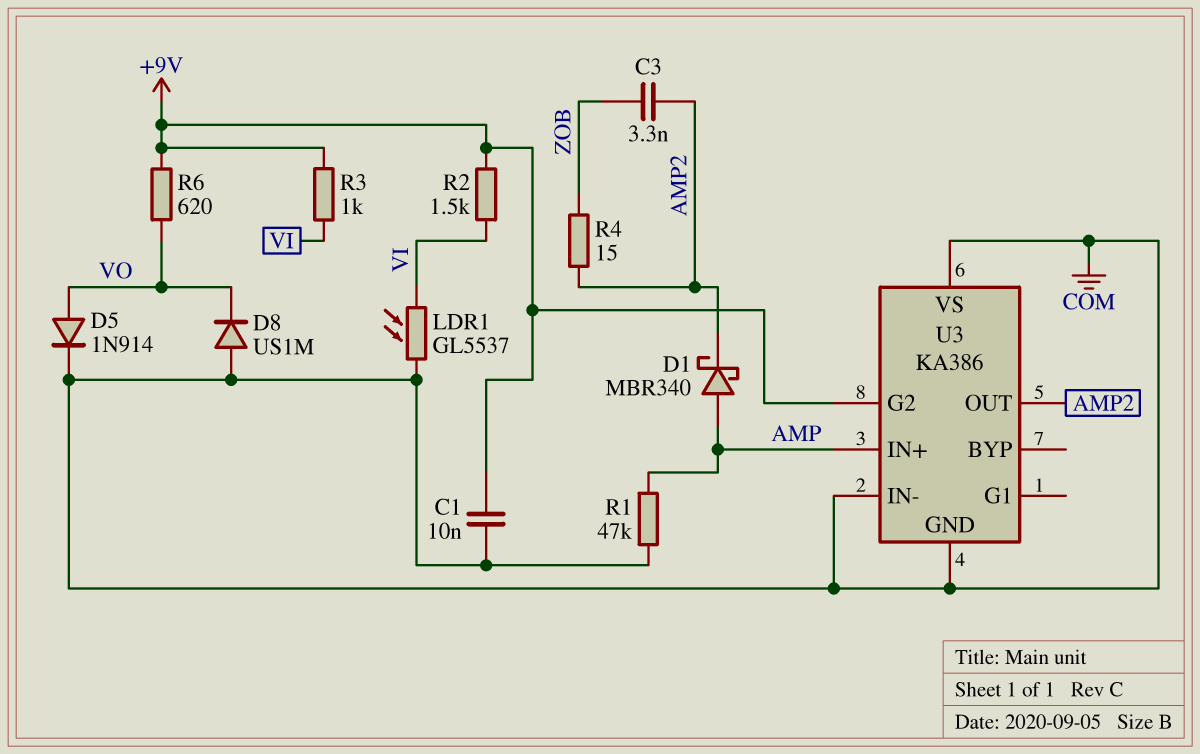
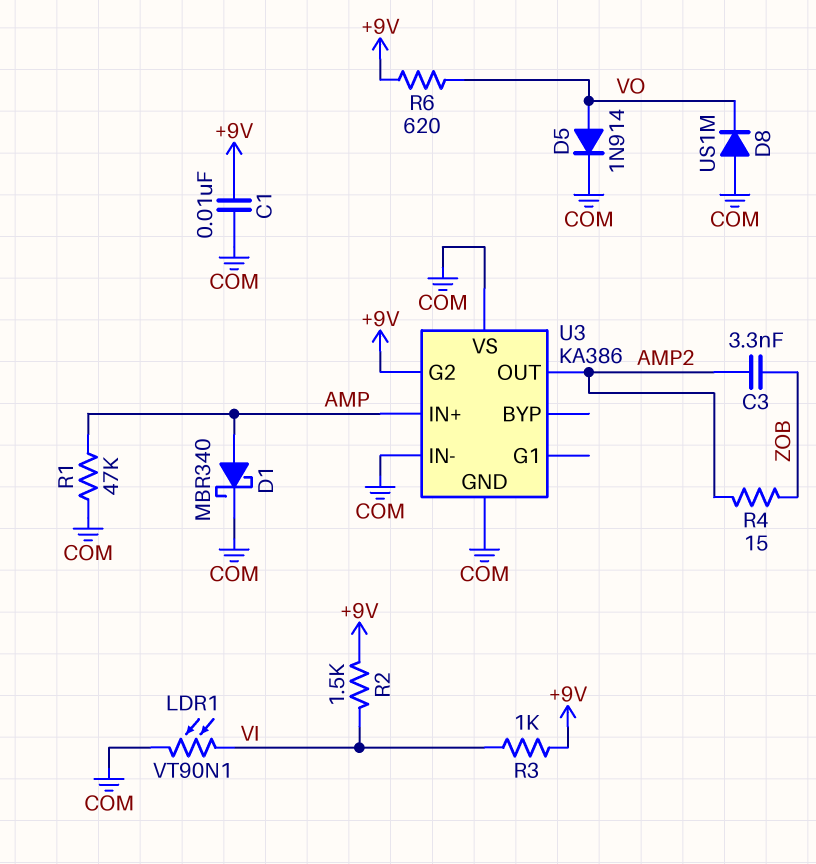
D1: schottky MBR340 (A AMP, K AMP2) -> schottky MBR340 (A AMP, K COM)
LDR1: GL5537 (COM, VI) -> VT90N1 (COM, VI)

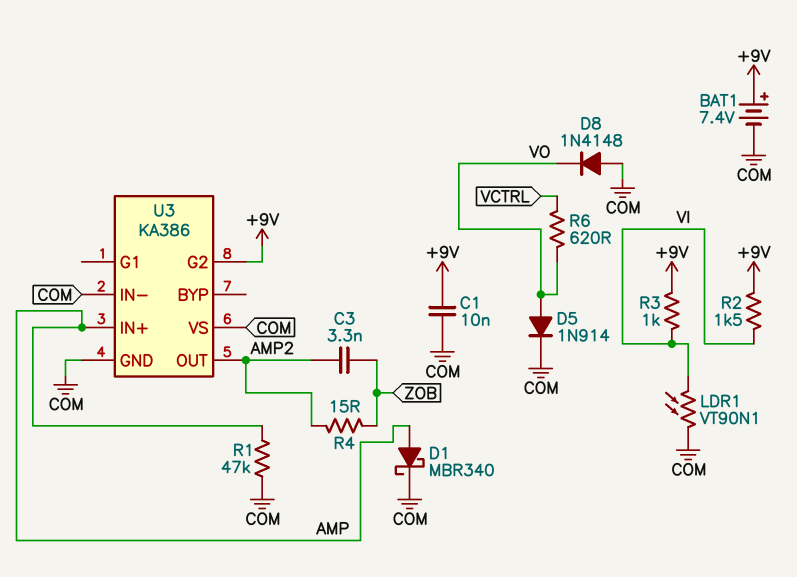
BAT1: none -> 7.4V (plus +9V, minus COM)
D8: diode US1M (A COM, K VO) -> diode 1N4148 (A COM, K VO)
R6: 620 (+9V, VO) -> 620 (VCTRL, VO)

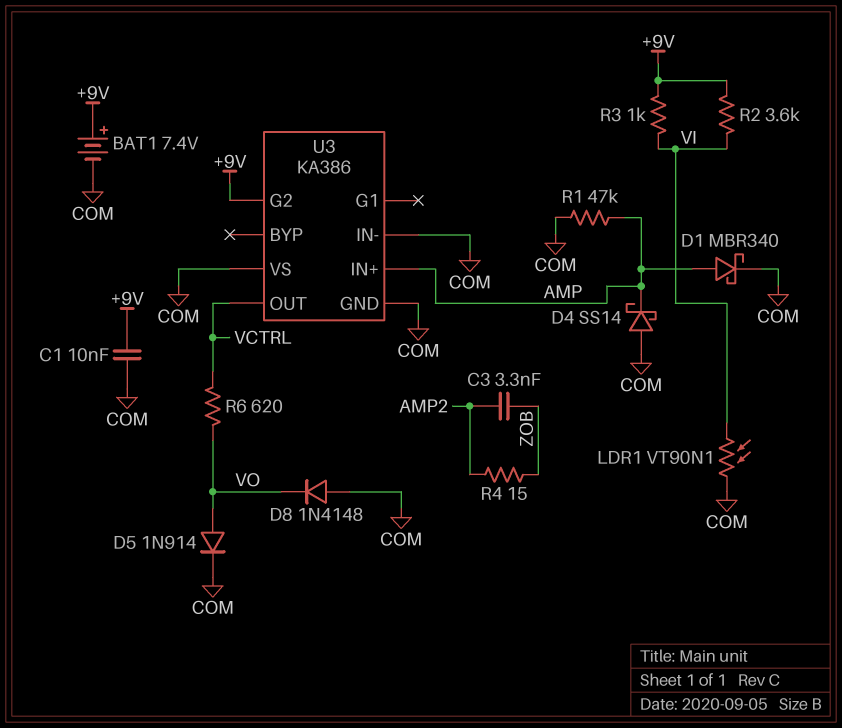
D4: none -> schottky SS14 (A COM, K AMP)
R2: 1.5k (+9V, VI) -> 3.6k (+9V, VI)
U3 pin OUT: AMP2 -> VCTRL

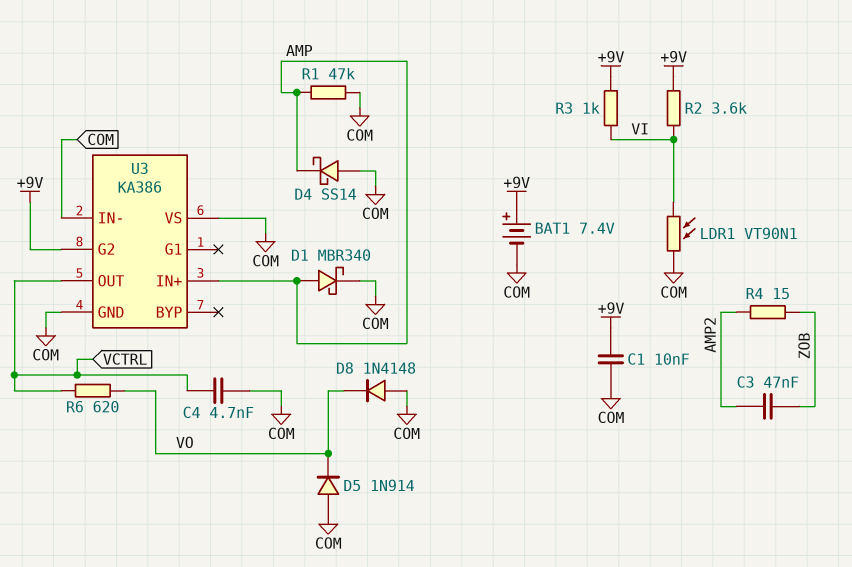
C3: 3.3nF (AMP2, ZOB) -> 47nF (AMP2, ZOB)
C4: none -> 4.7nF (COM, VCTRL)
D5: diode 1N914 (A VO, K COM) -> diode 1N914 (A COM, K VO)

